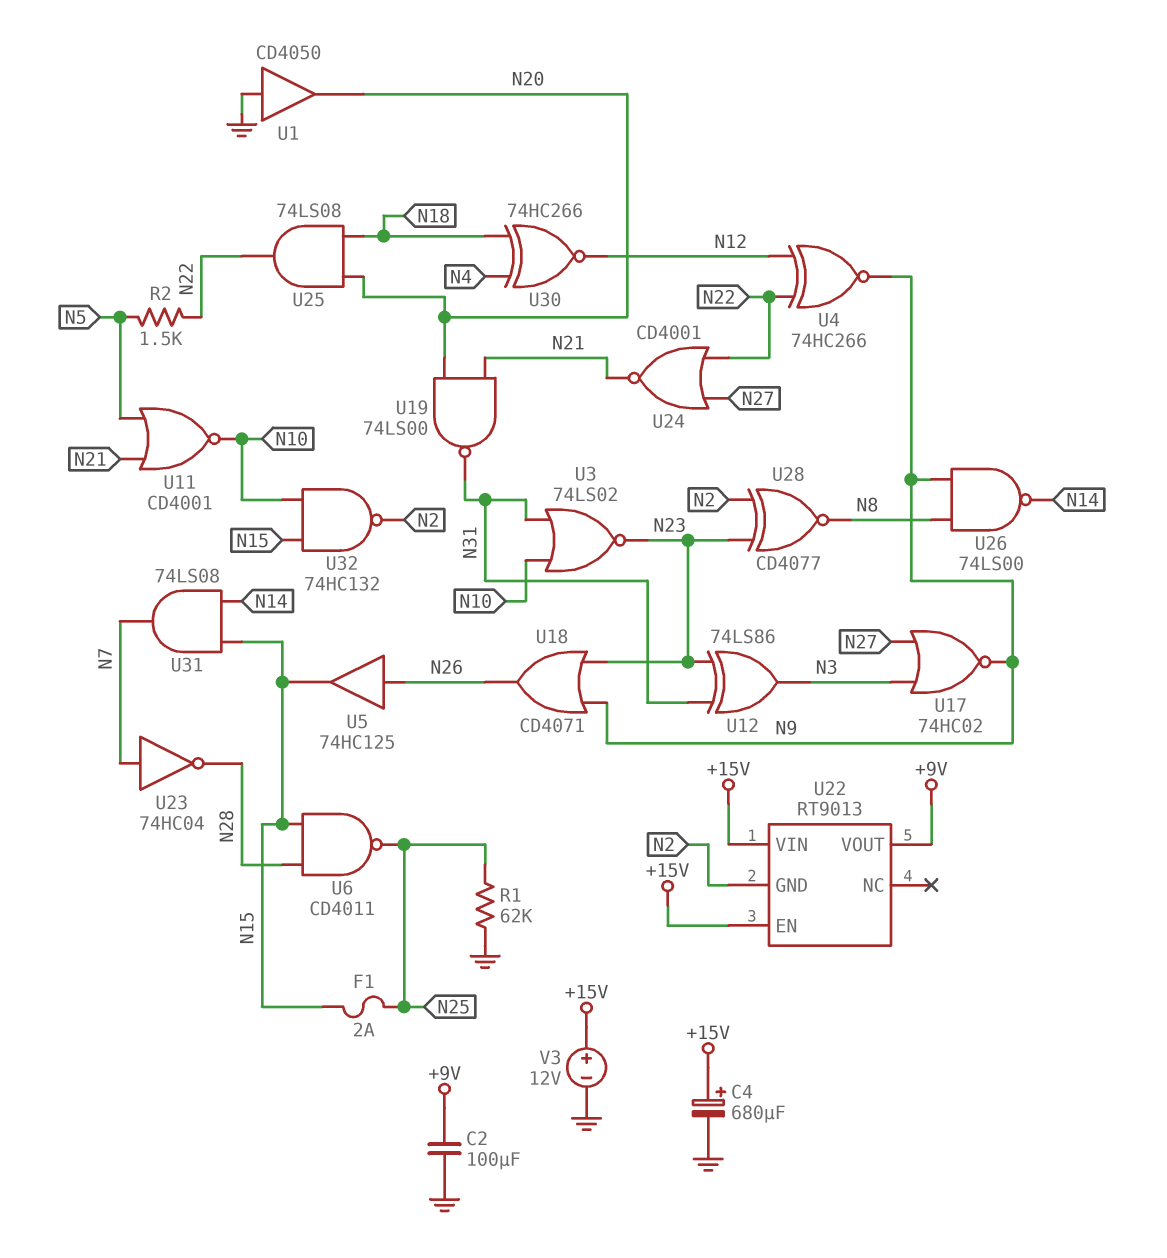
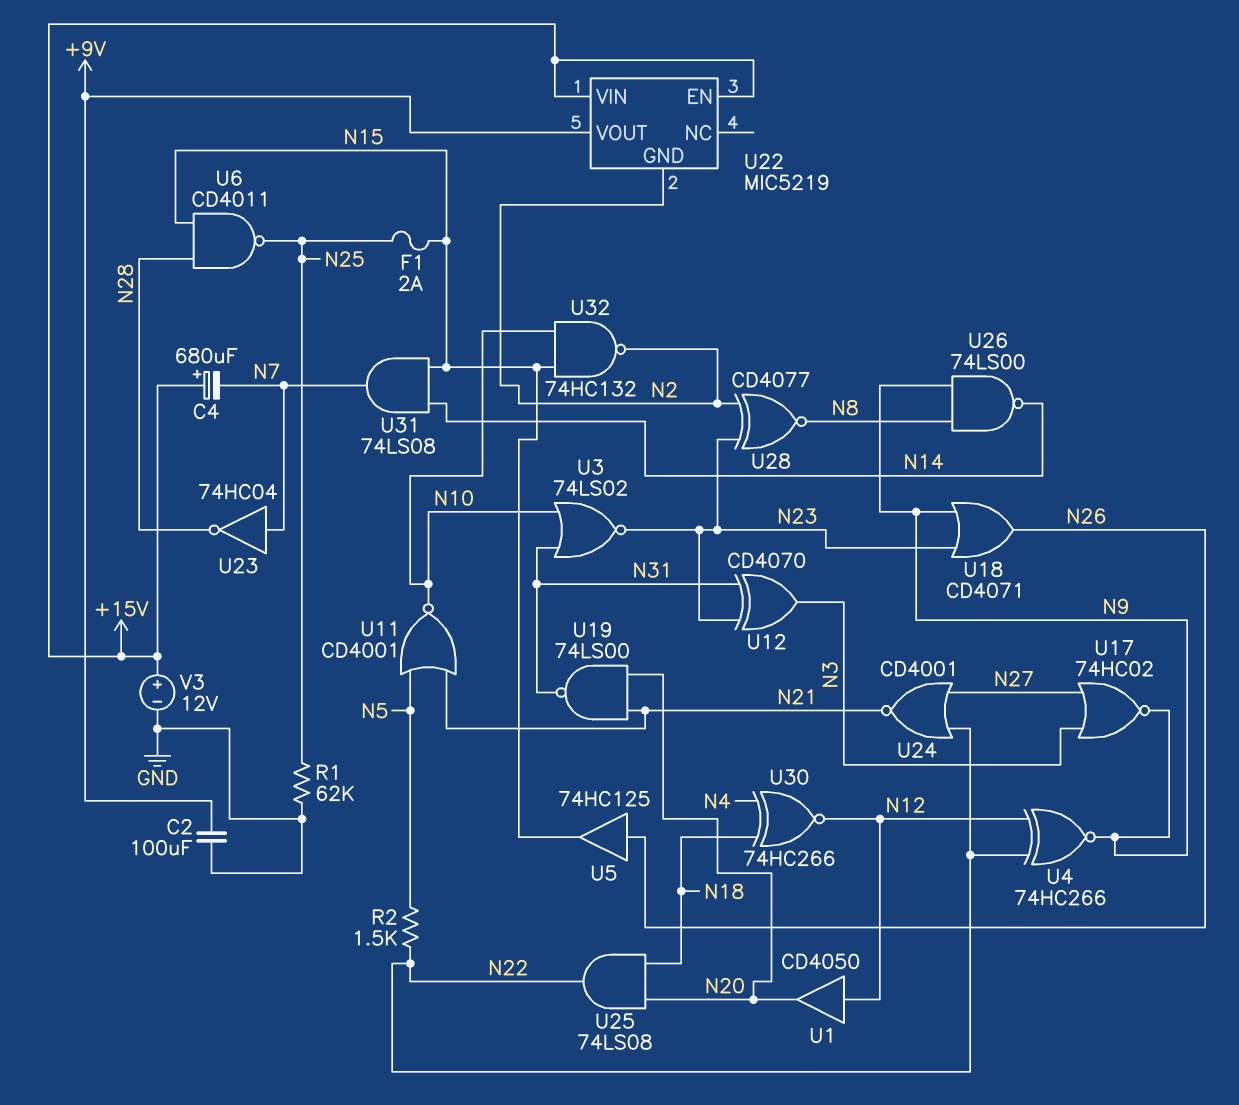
C4: 680uF (plus +15V, minus GND) -> 680uF (plus +15V, minus N7)
U1: buffer CD4050 (in GND, out N20) -> buffer CD4050 (in N12, out N20)
U12: XOR 74LS86 (in N23, in N31, out N3) -> XOR CD4070 (in N23, in N31, out N3)
U22: RT9013 -> MIC5219

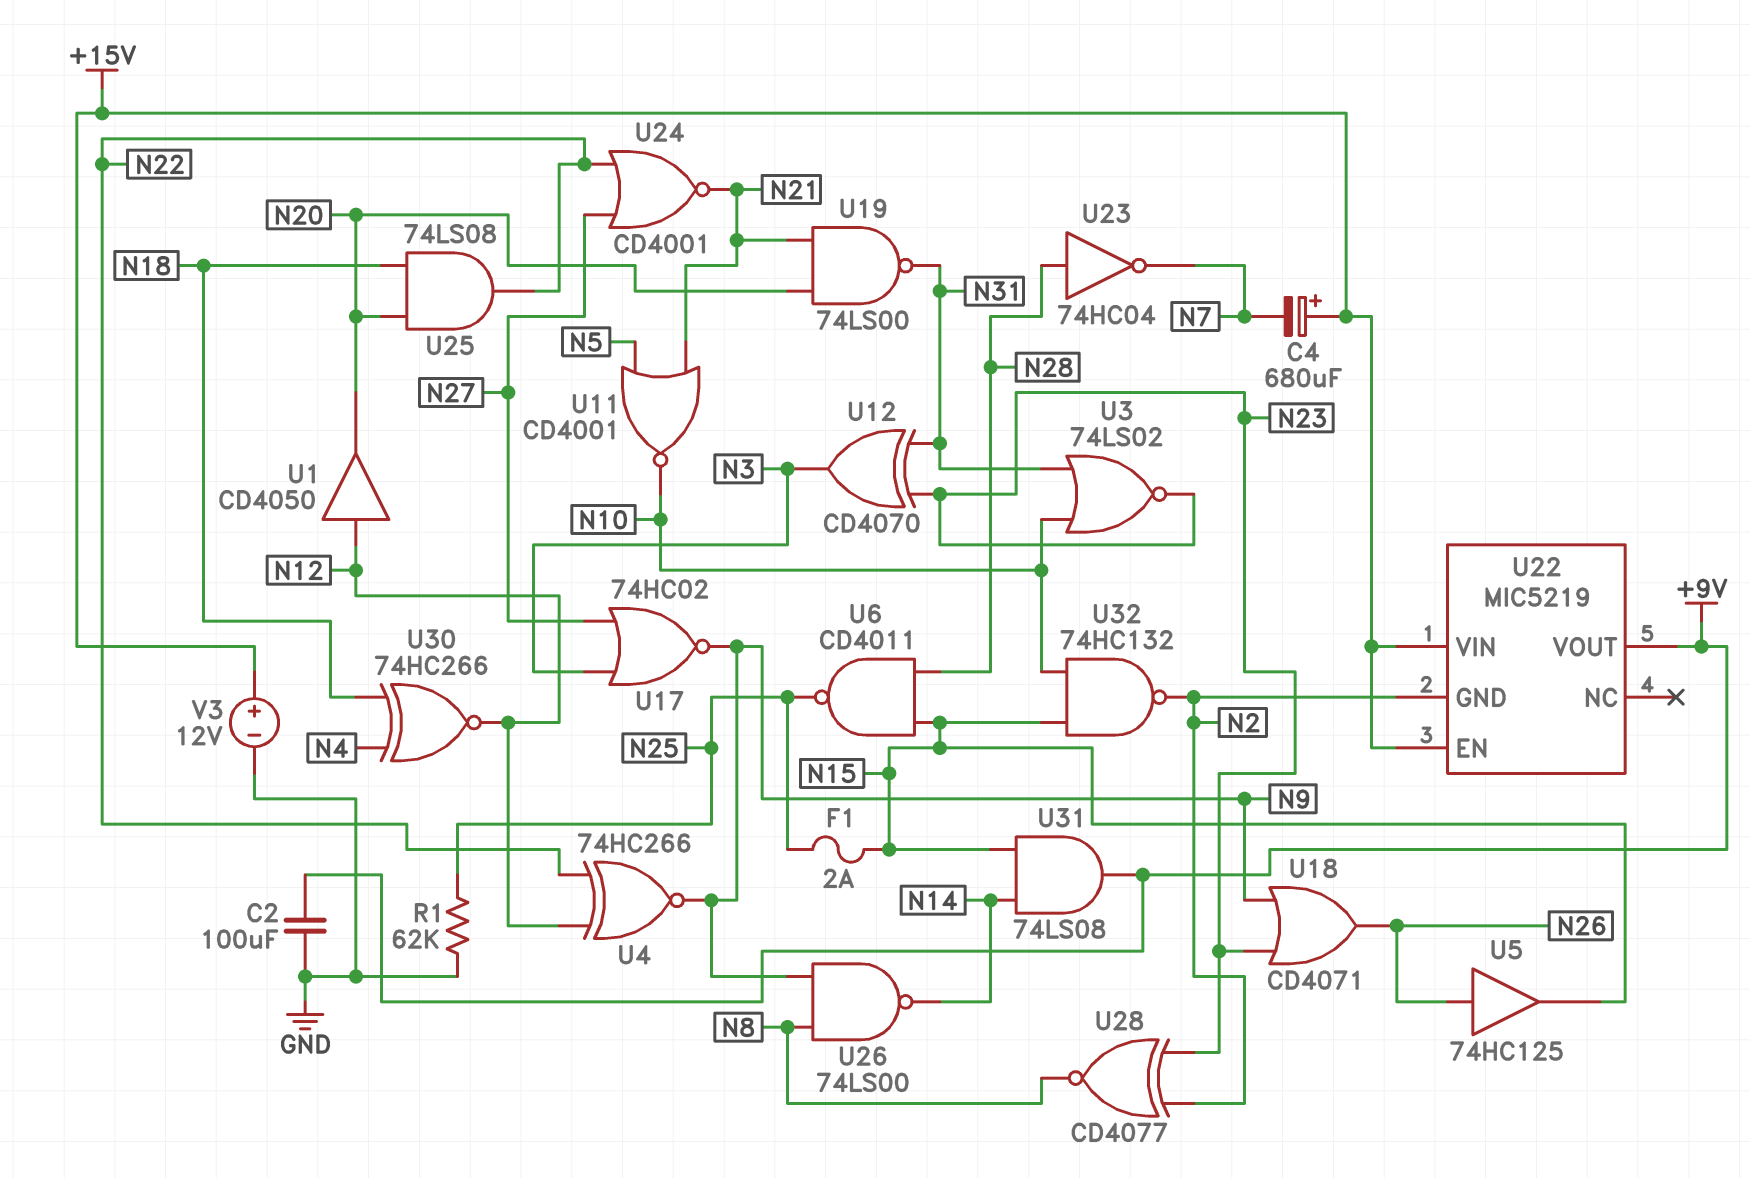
R2: 1.5k (N5, N22) -> none
U23: NOT 74HC04 (in N7, out N28) -> NOT 74HC04 (in N28, out N7)
U31: AND 74LS08 (in N14, in N15, out N7) -> AND 74LS08 (in N14, in N15, out +9V)

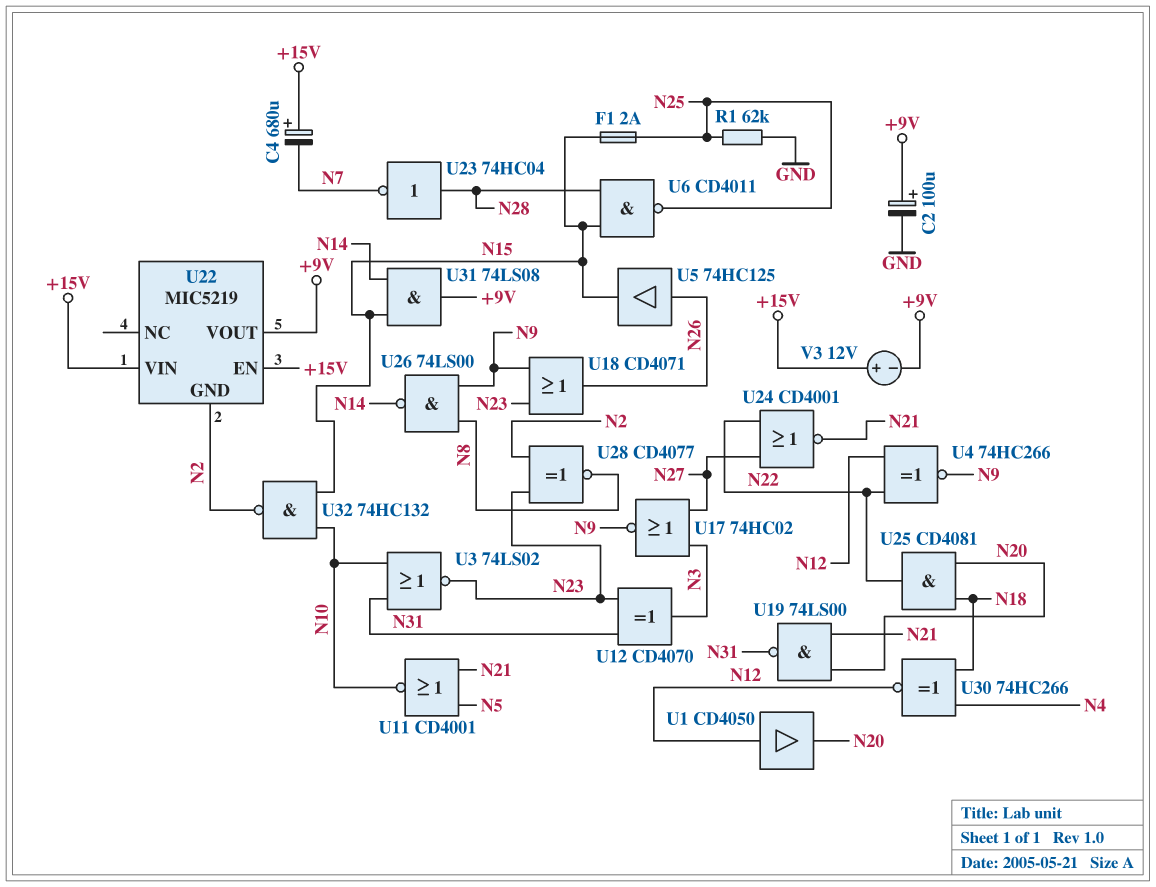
C2: 100uF (+9V, GND) -> 100uF (plus +9V, minus GND)
U25: AND 74LS08 (in N18, in N20, out N22) -> AND CD4081 (in N18, in N20, out N22)
V3: 12V (plus +15V, minus GND) -> 12V (plus +15V, minus +9V)

